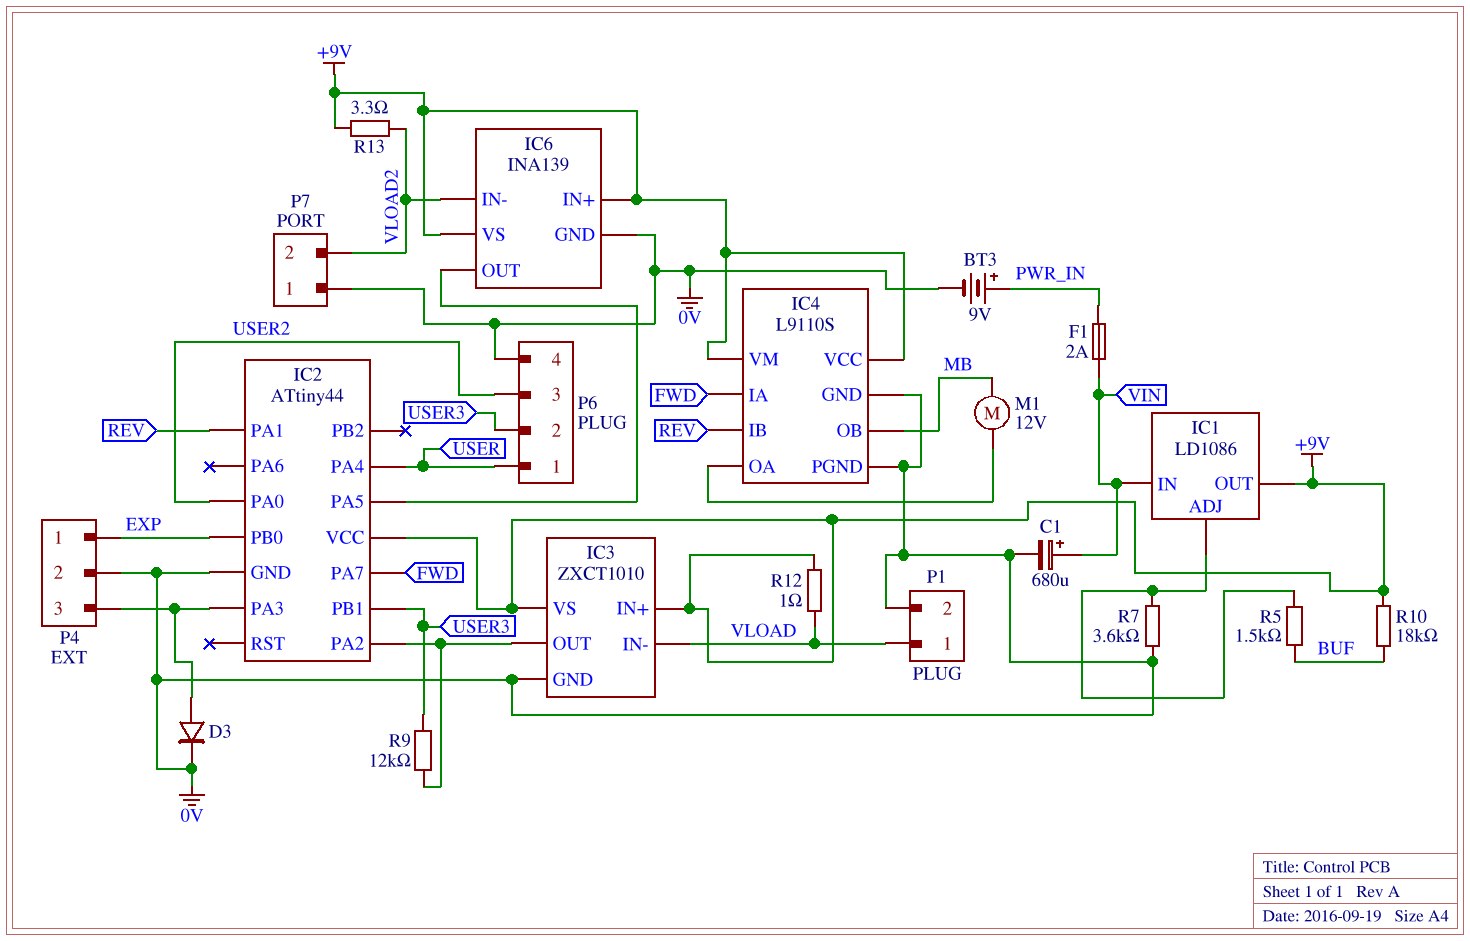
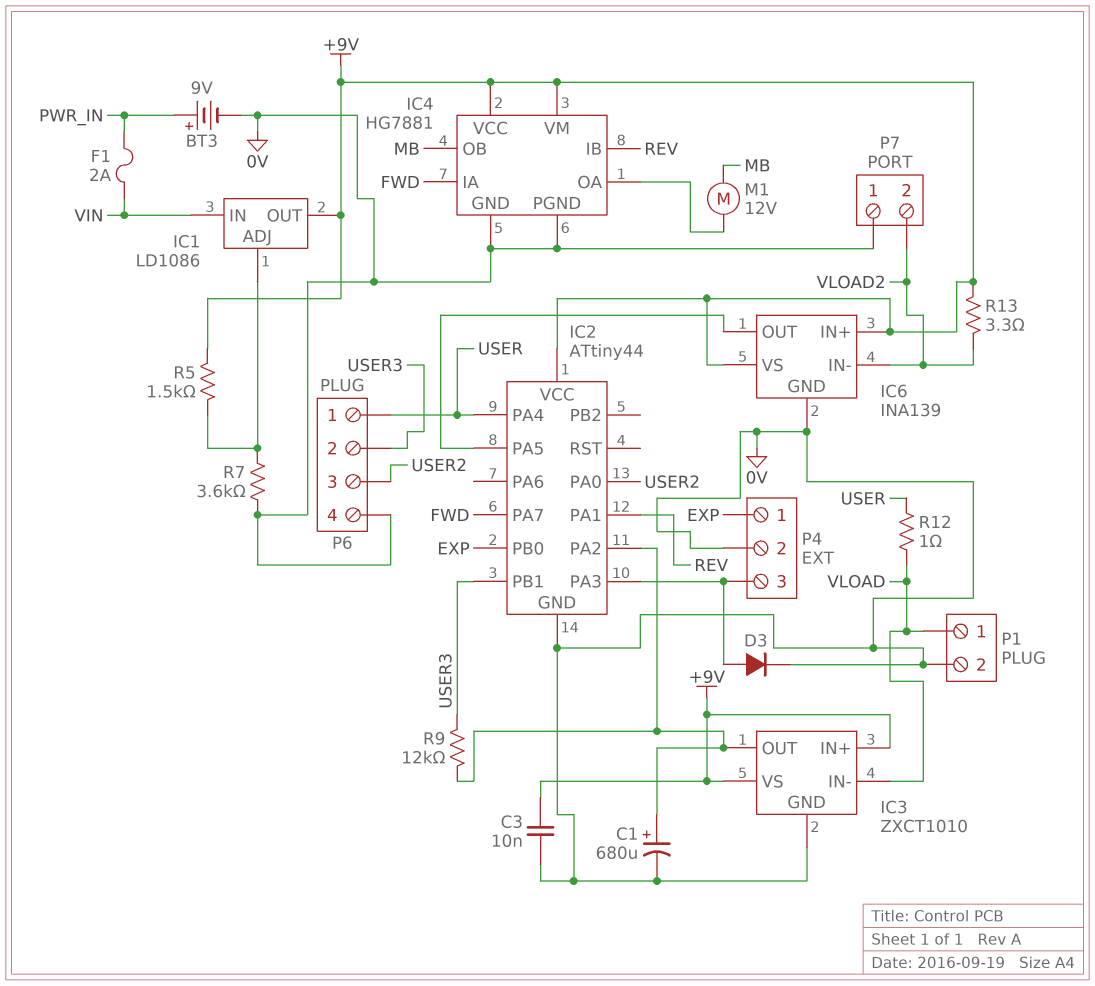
C1: 680uF (plus VIN, minus 0V) -> 680uF (plus IC2/PA2, minus 0V)
C3: none -> 10nF (+9V, 0V)
IC4: L9110S -> HG7881
R5: 1.5k (BUF, IC1/ADJ) -> 1.5k (+9V, IC1/ADJ)
R10: 18k (+9V, BUF) -> none
R12: 1 (+9V, VLOAD) -> 1 (USER, VLOAD)

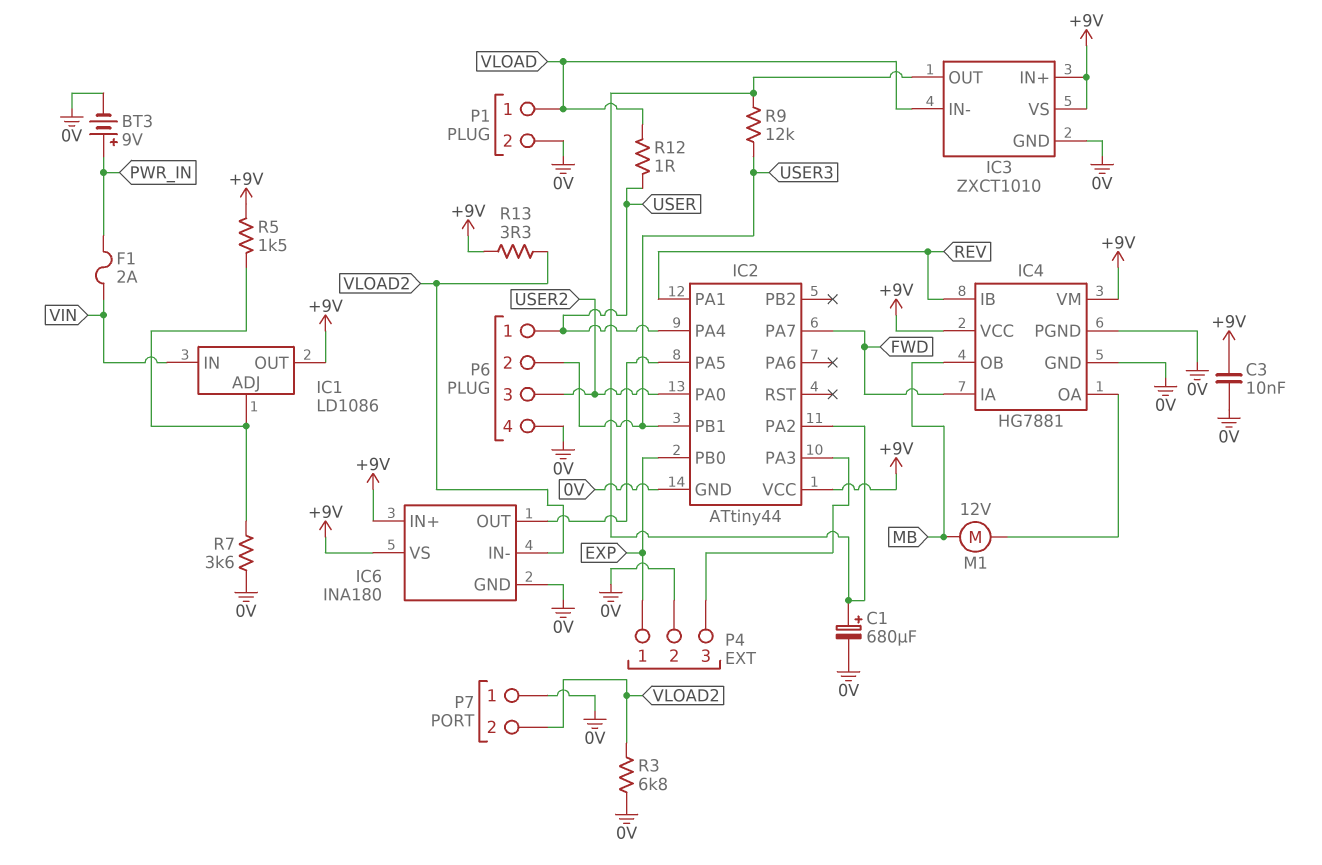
D3: diode (A IC2/PA3, K 0V) -> none
IC6: INA139 -> INA180
R3: none -> 6.8k (0V, VLOAD2)

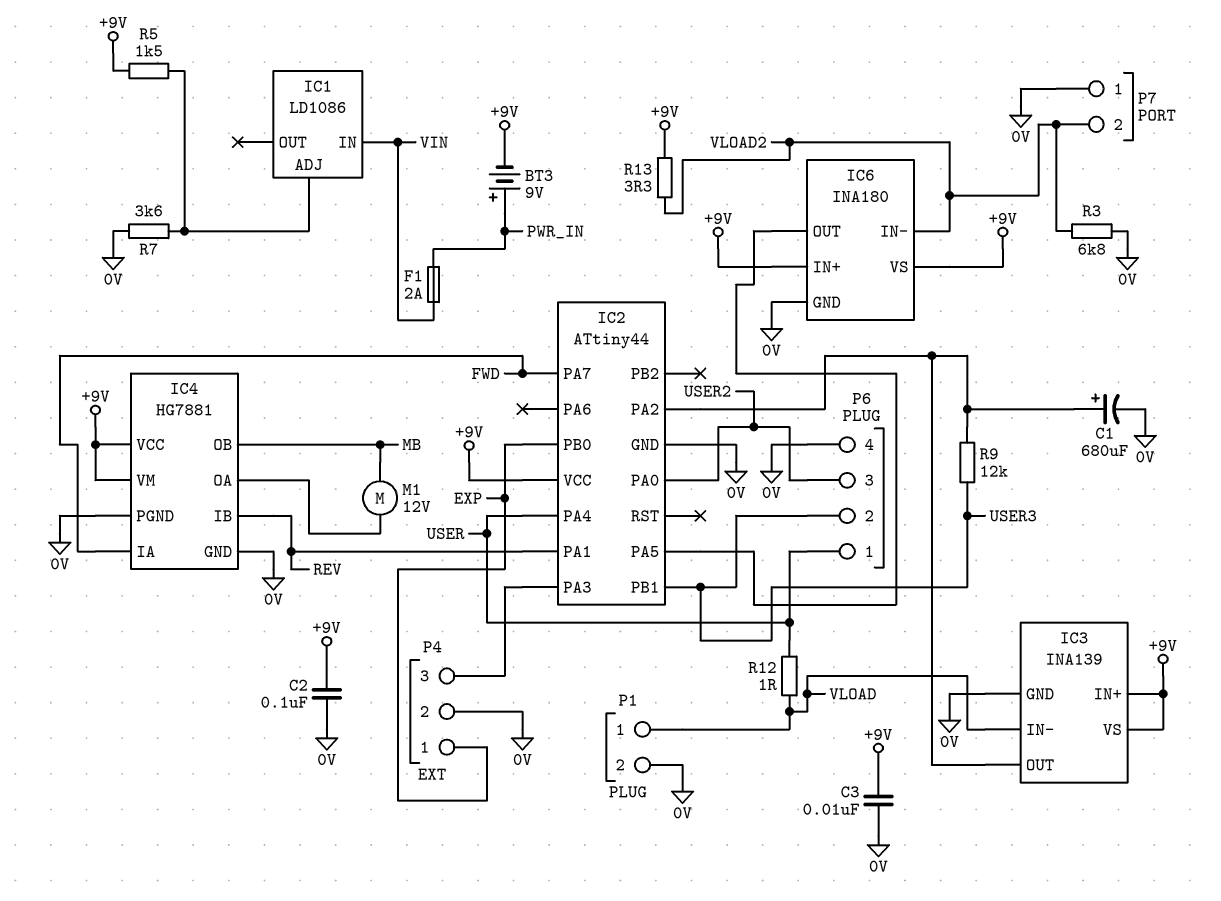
BT3: 9V (plus PWR_IN, minus 0V) -> 9V (plus PWR_IN, minus +9V)
C2: none -> 100nF (+9V, 0V)
IC1 pin OUT: +9V -> none
IC3: ZXCT1010 -> INA139

